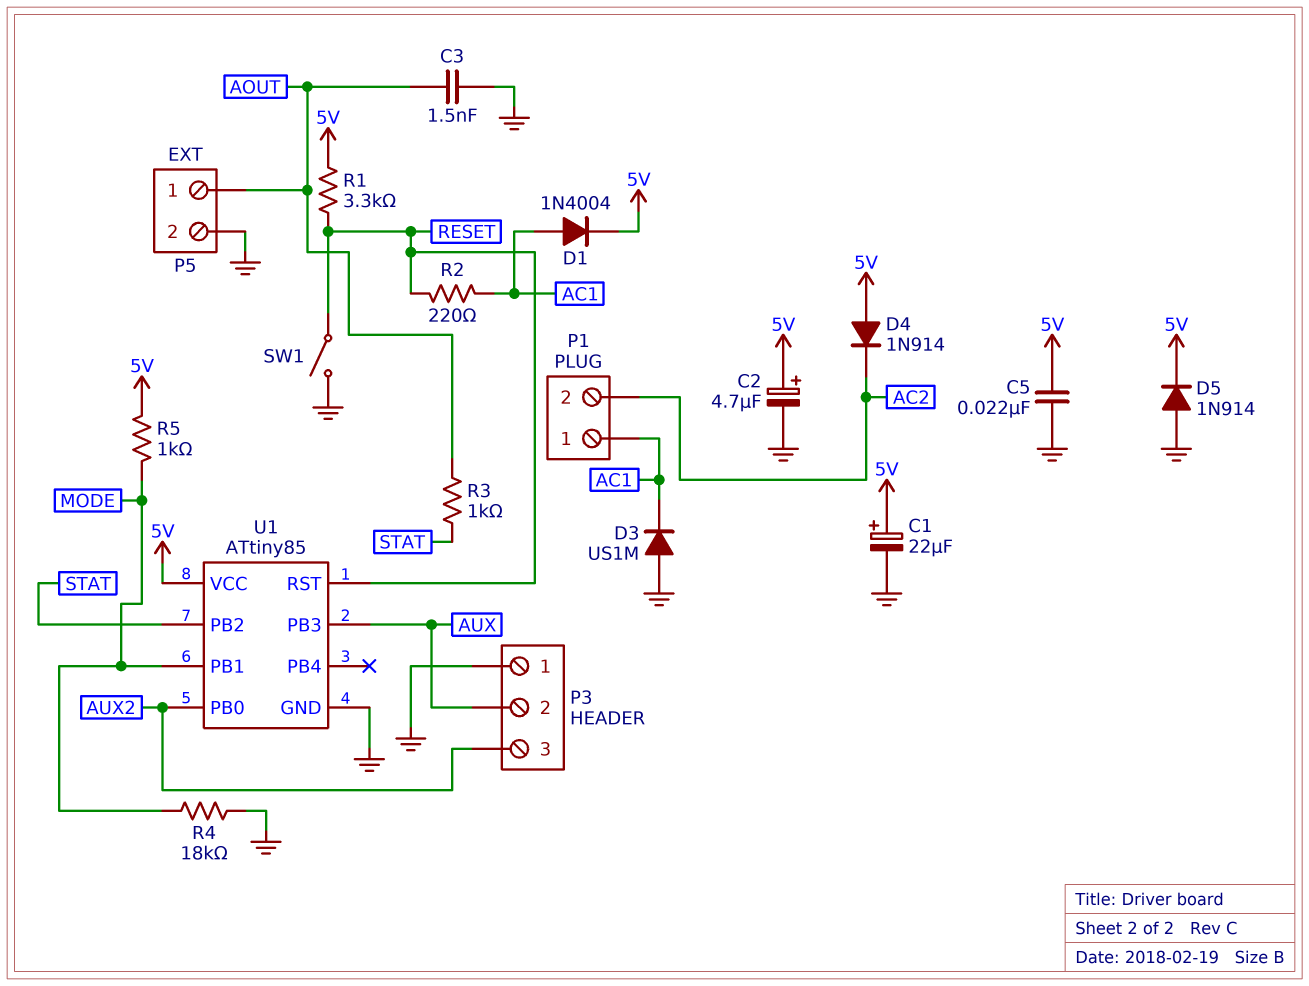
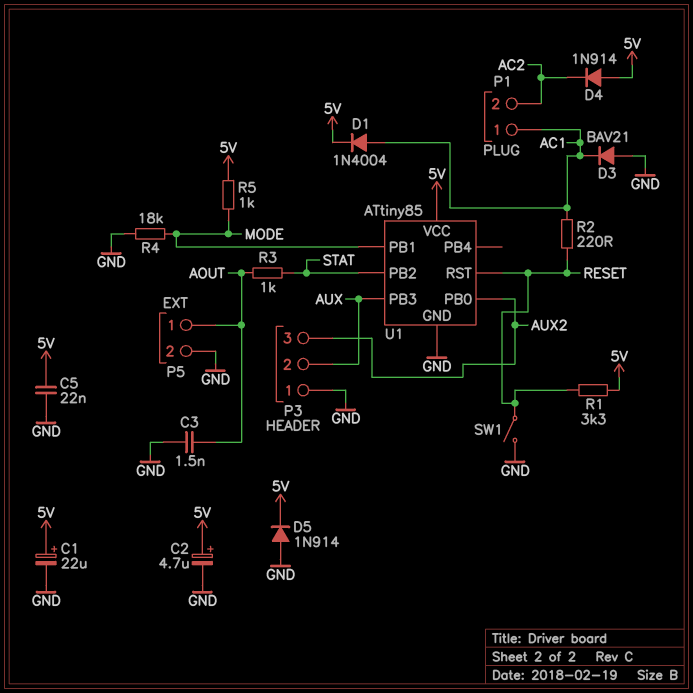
D3: diode US1M (A GND, K AC1) -> diode BAV21 (A GND, K AC1)

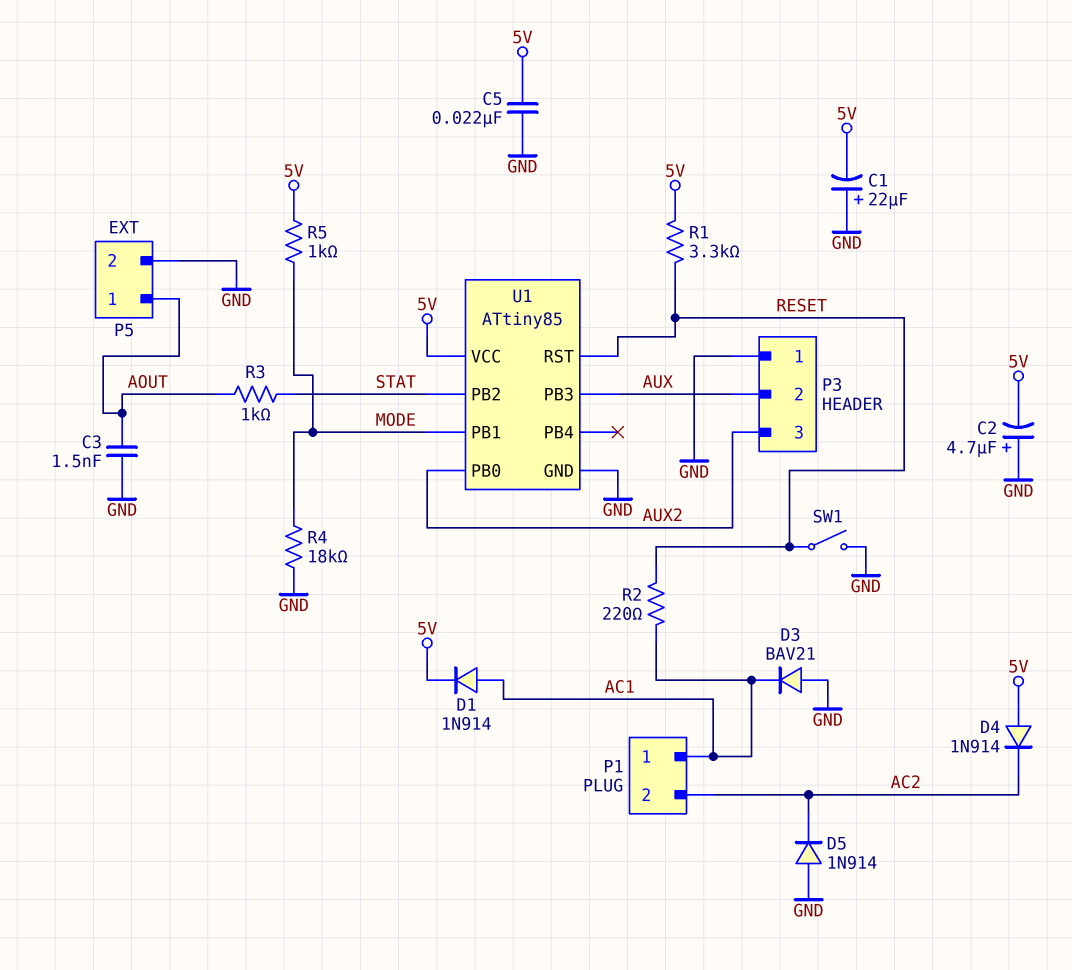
C1: 22uF (plus 5V, minus GND) -> 22uF (plus GND, minus 5V)
C2: 4.7uF (plus 5V, minus GND) -> 4.7uF (plus GND, minus 5V)
D1: diode 1N4004 (A AC1, K 5V) -> diode 1N914 (A AC1, K 5V)
D5: diode 1N914 (A GND, K 5V) -> diode 1N914 (A GND, K AC2)

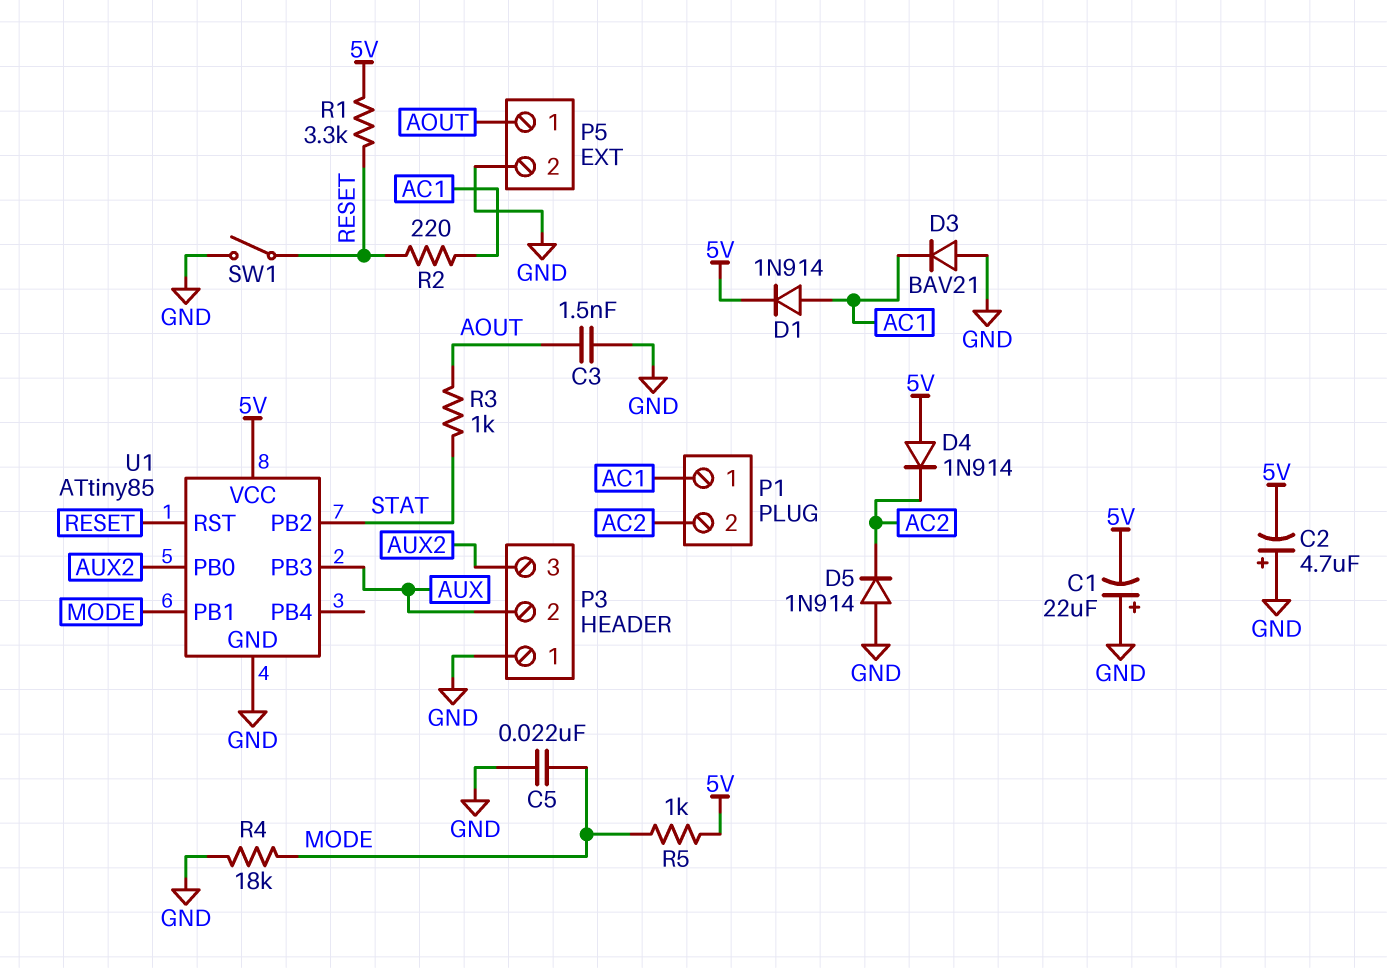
C5: 22nF (5V, GND) -> 22nF (GND, MODE)

